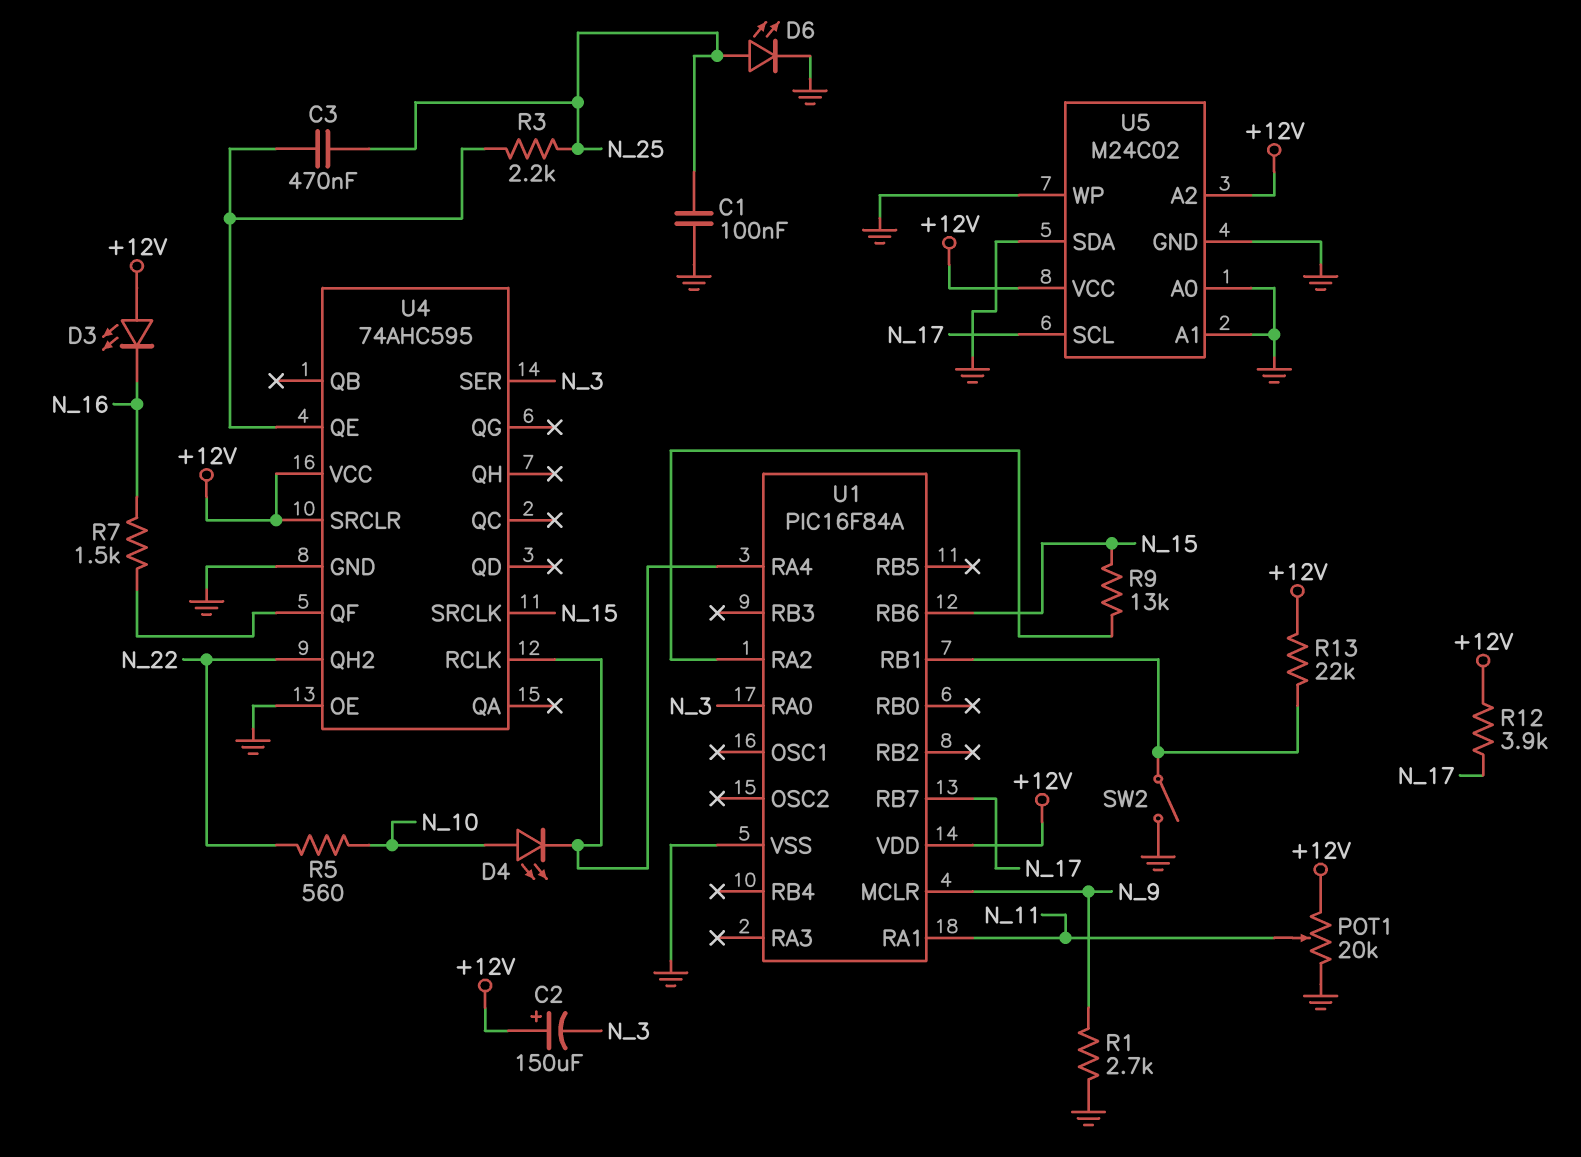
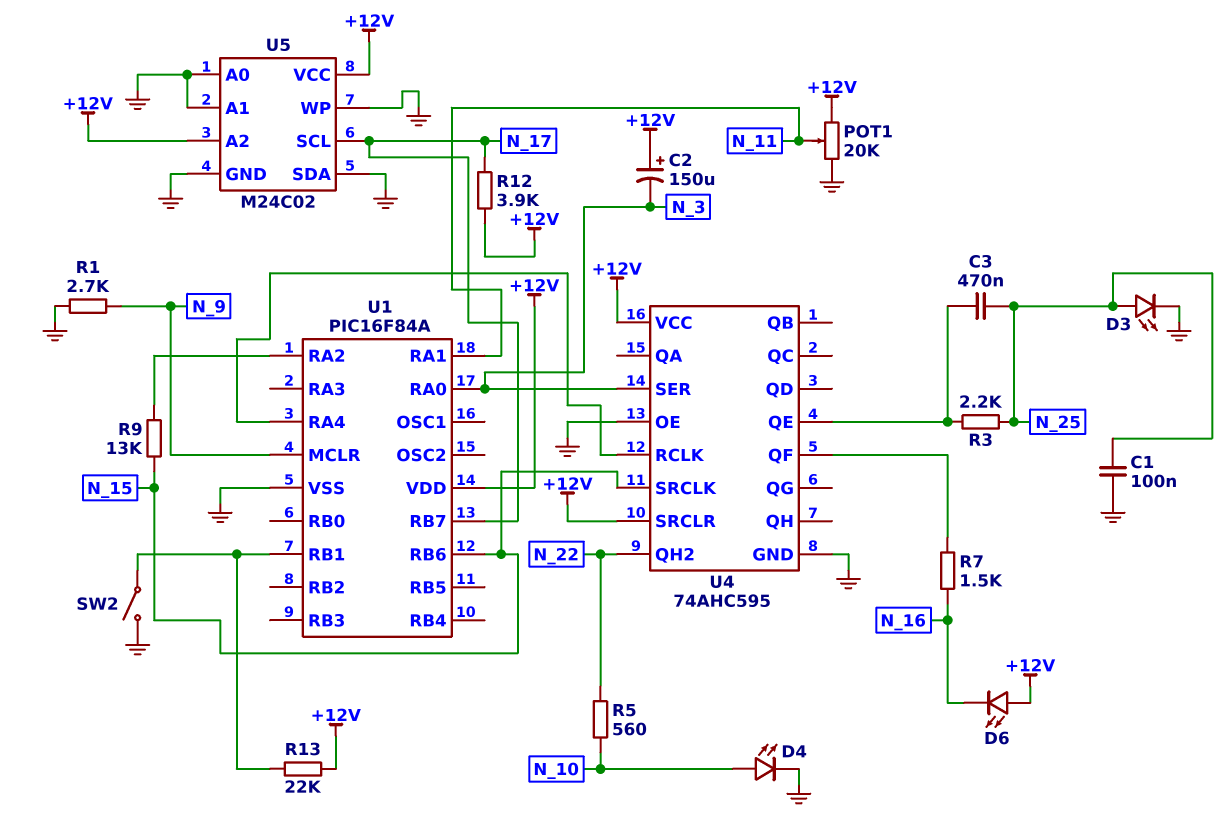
D3: LED (A +12V, K N_16) -> LED (A N_25, K GND)
D4: LED (A N_10, K U1/RA4) -> LED (A N_10, K GND)
D6: LED (A N_25, K GND) -> LED (A +12V, K N_16)

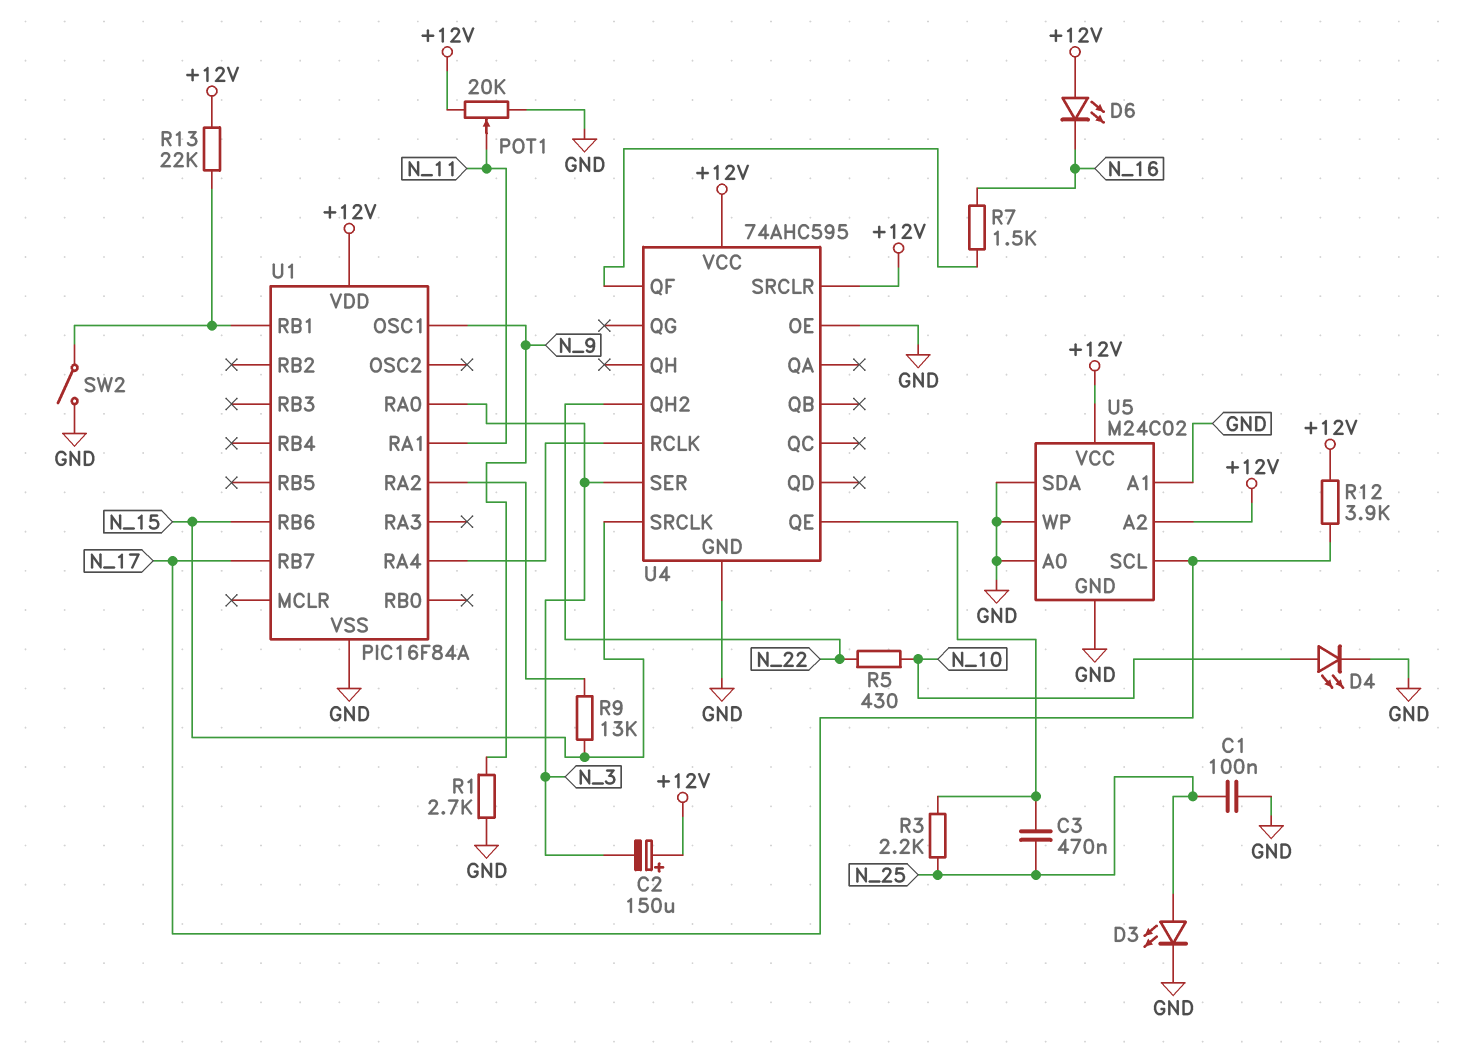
R5: 560 (N_10, N_22) -> 430 (N_10, N_22)
U1 pin MCLR: N_9 -> none
U1 pin OSC1: none -> N_9

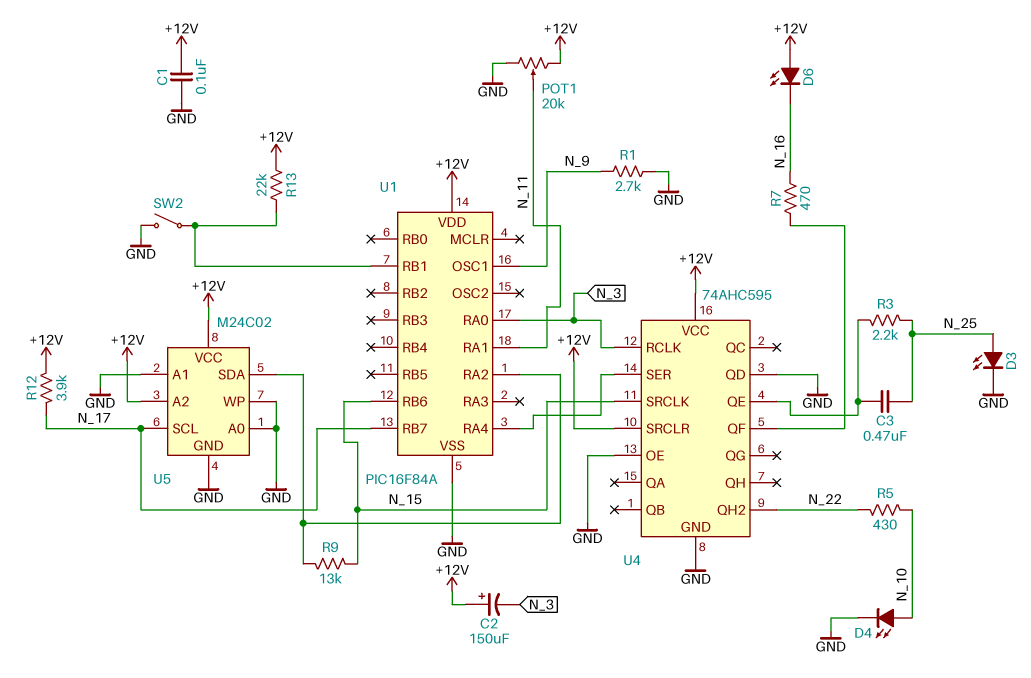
C1: 100nF (GND, N_25) -> 100nF (+12V, GND)
R7: 1.5k (N_16, U4/QF) -> 470 (N_16, U4/QF)
U4 pin QD: none -> GND
U4 pin RCLK: U1/RA4 -> N_3
U4 pin SER: N_3 -> U1/RA4
U5 pin SDA: GND -> U1/RA2

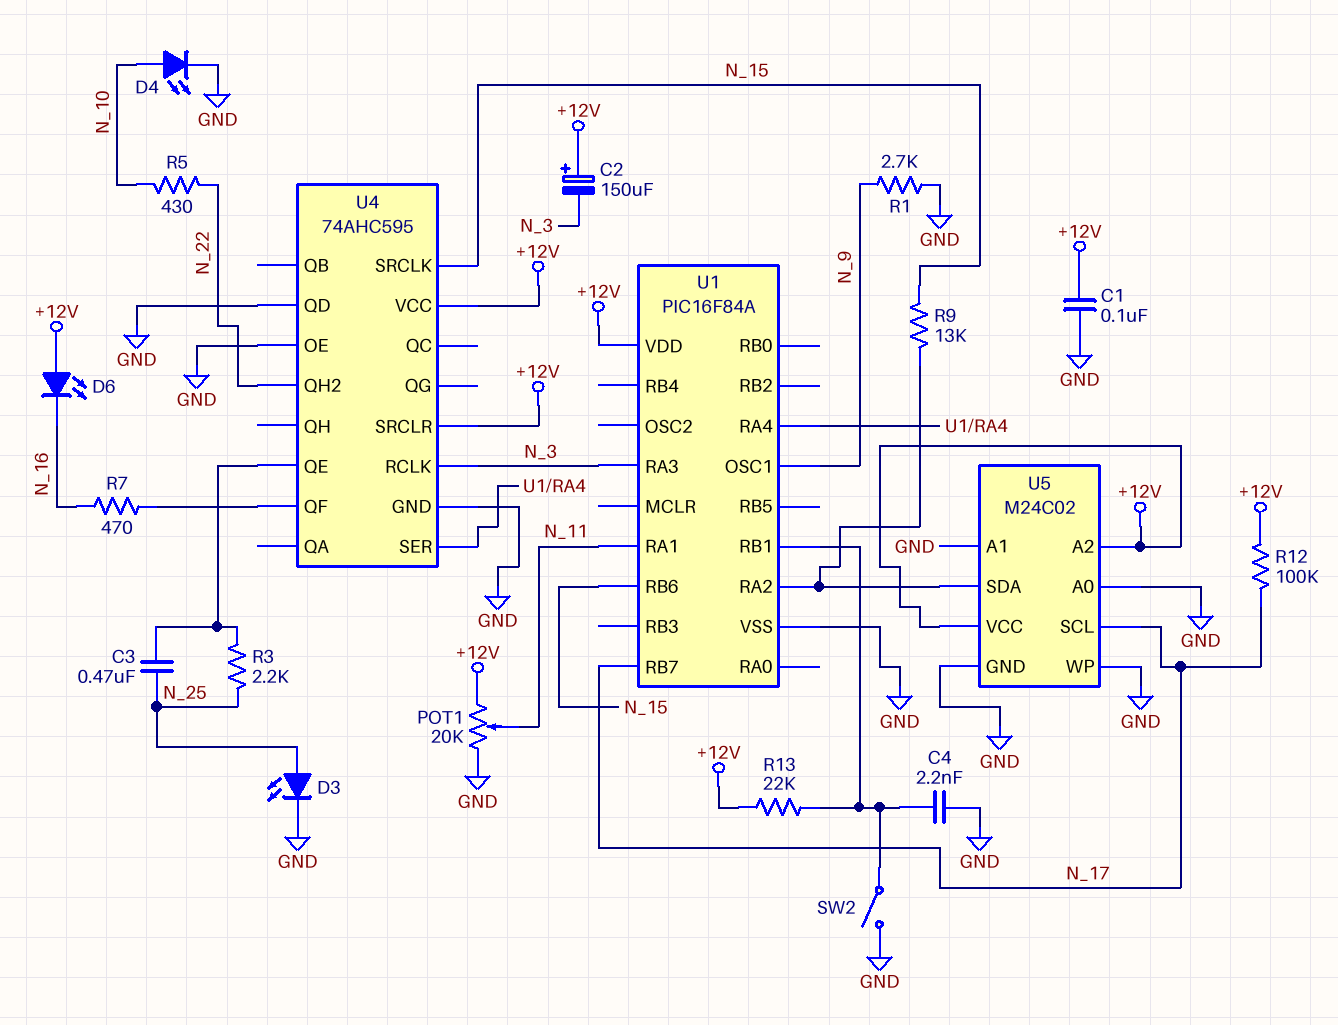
C4: none -> 2.2nF (GND, U1/RB1)
R12: 3.9k (+12V, N_17) -> 100k (+12V, N_17)
U1 pin RA0: N_3 -> none
U1 pin RA3: none -> N_3

